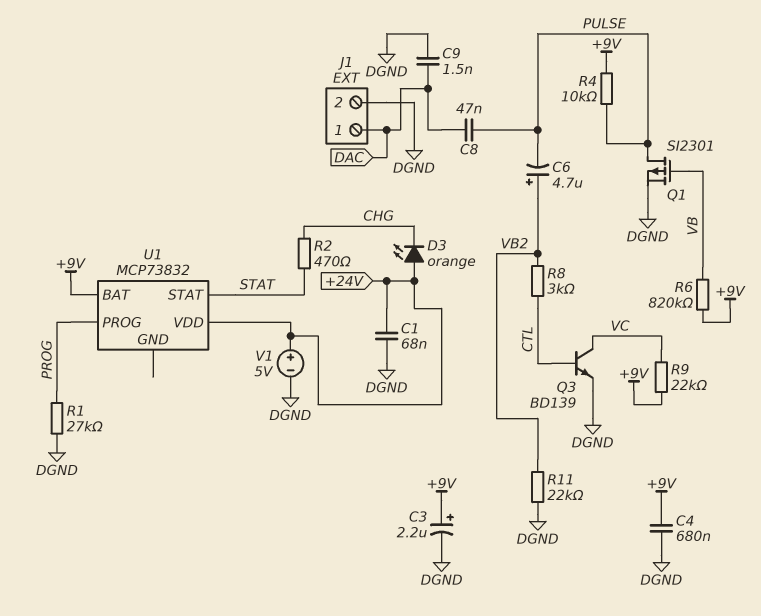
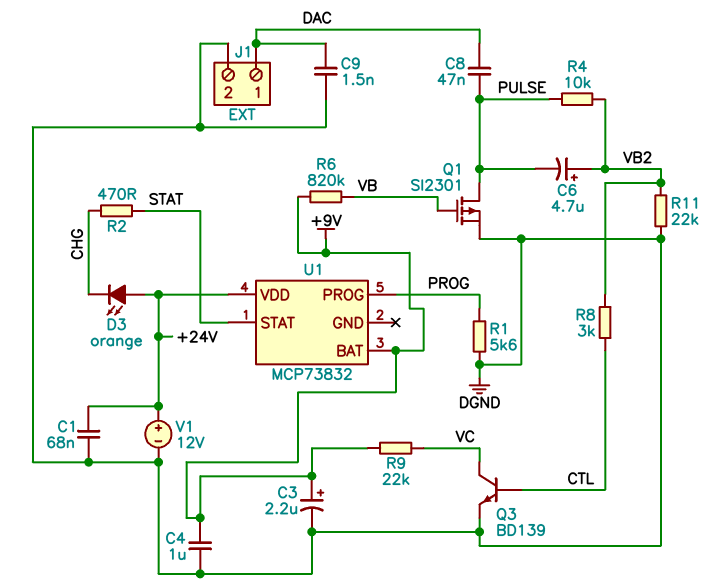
C4: 680nF (+9V, DGND) -> 1uF (+9V, DGND)
R1: 27k (DGND, PROG) -> 5.6k (DGND, PROG)
R4: 10k (+9V, PULSE) -> 10k (PULSE, VB2)
V1: 5V (plus +24V, minus DGND) -> 12V (plus +24V, minus DGND)

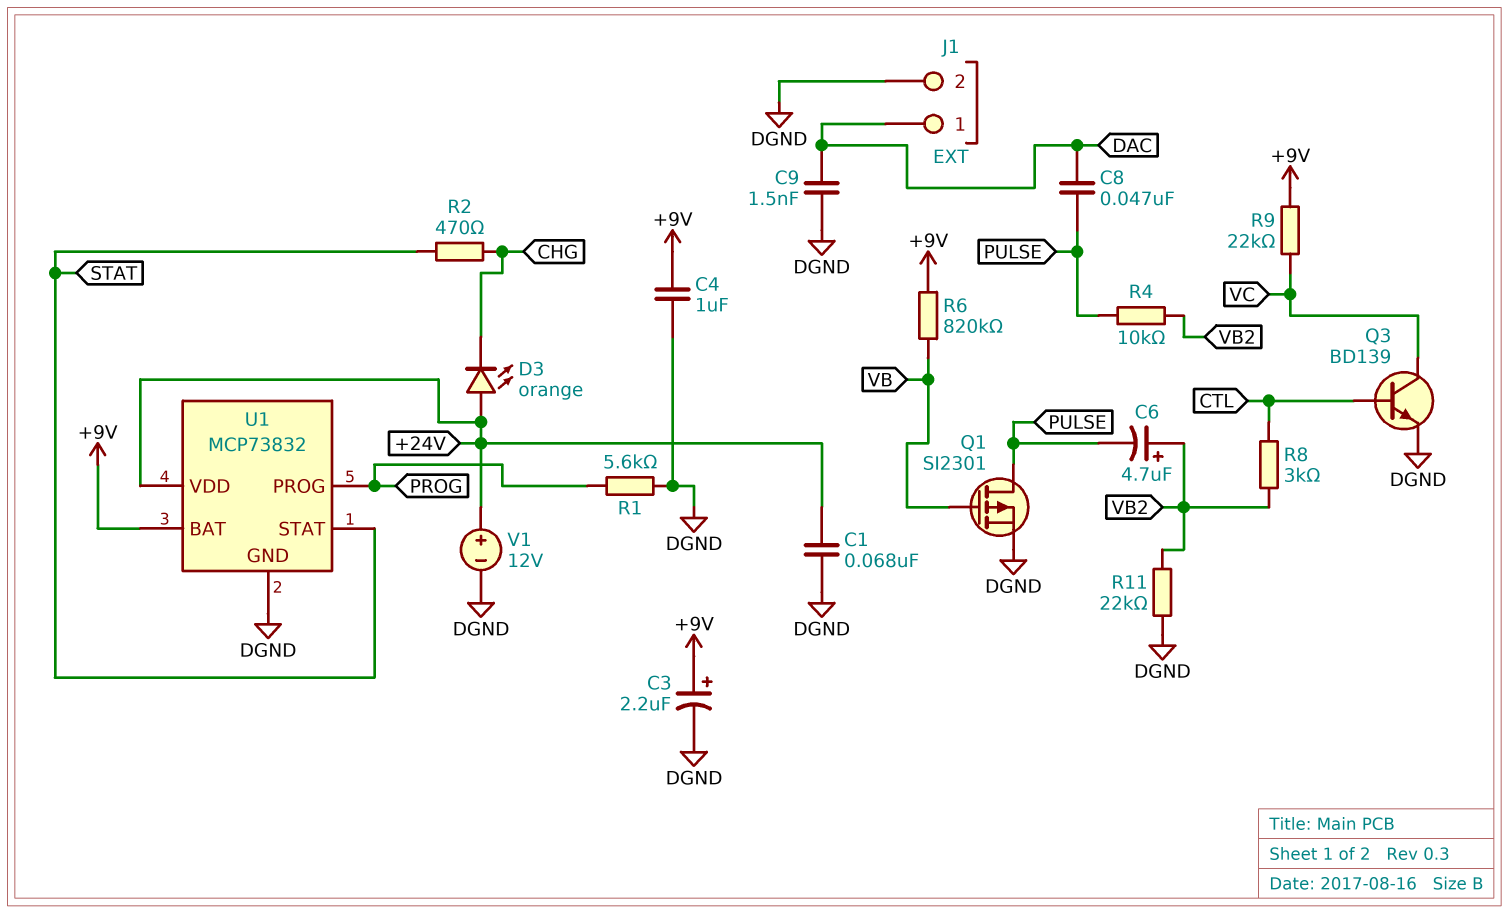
U1 pin GND: none -> DGND

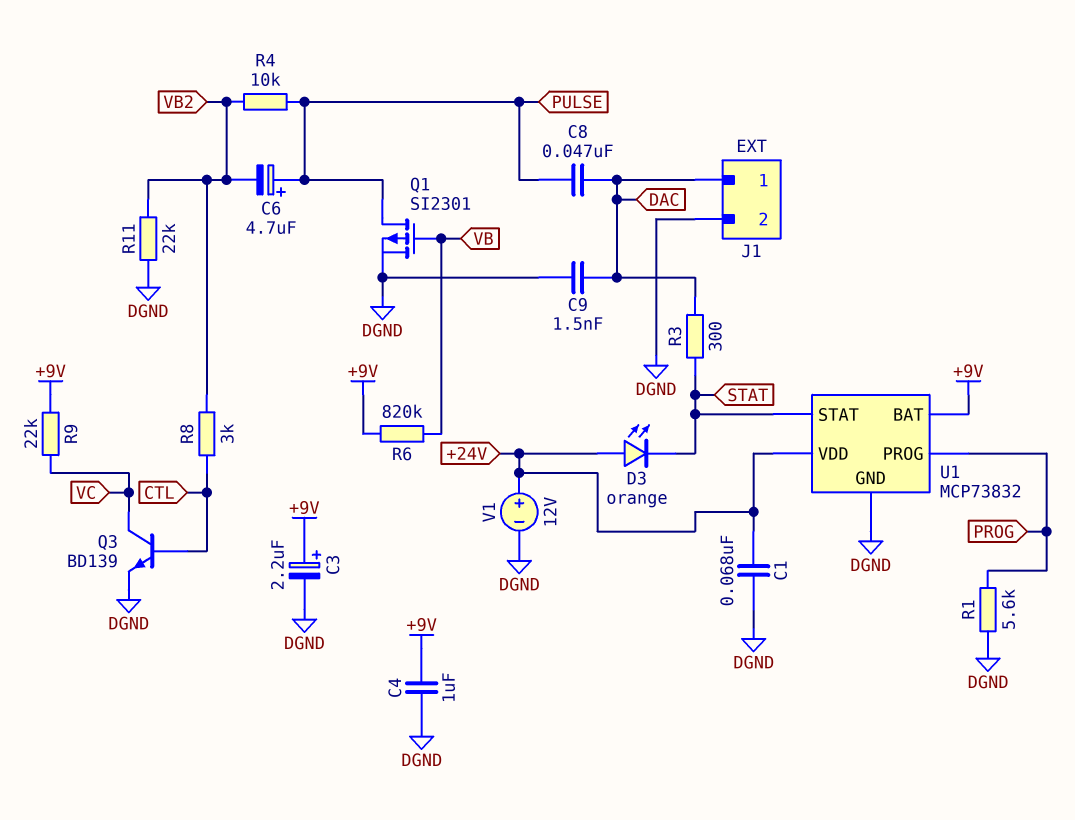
C6: 4.7uF (plus VB2, minus PULSE) -> 4.7uF (plus PULSE, minus VB2)
D3: LED orange (A +24V, K CHG) -> LED orange (A +24V, K STAT)
R2: 470 (CHG, STAT) -> none
R3: none -> 300 (DAC, STAT)

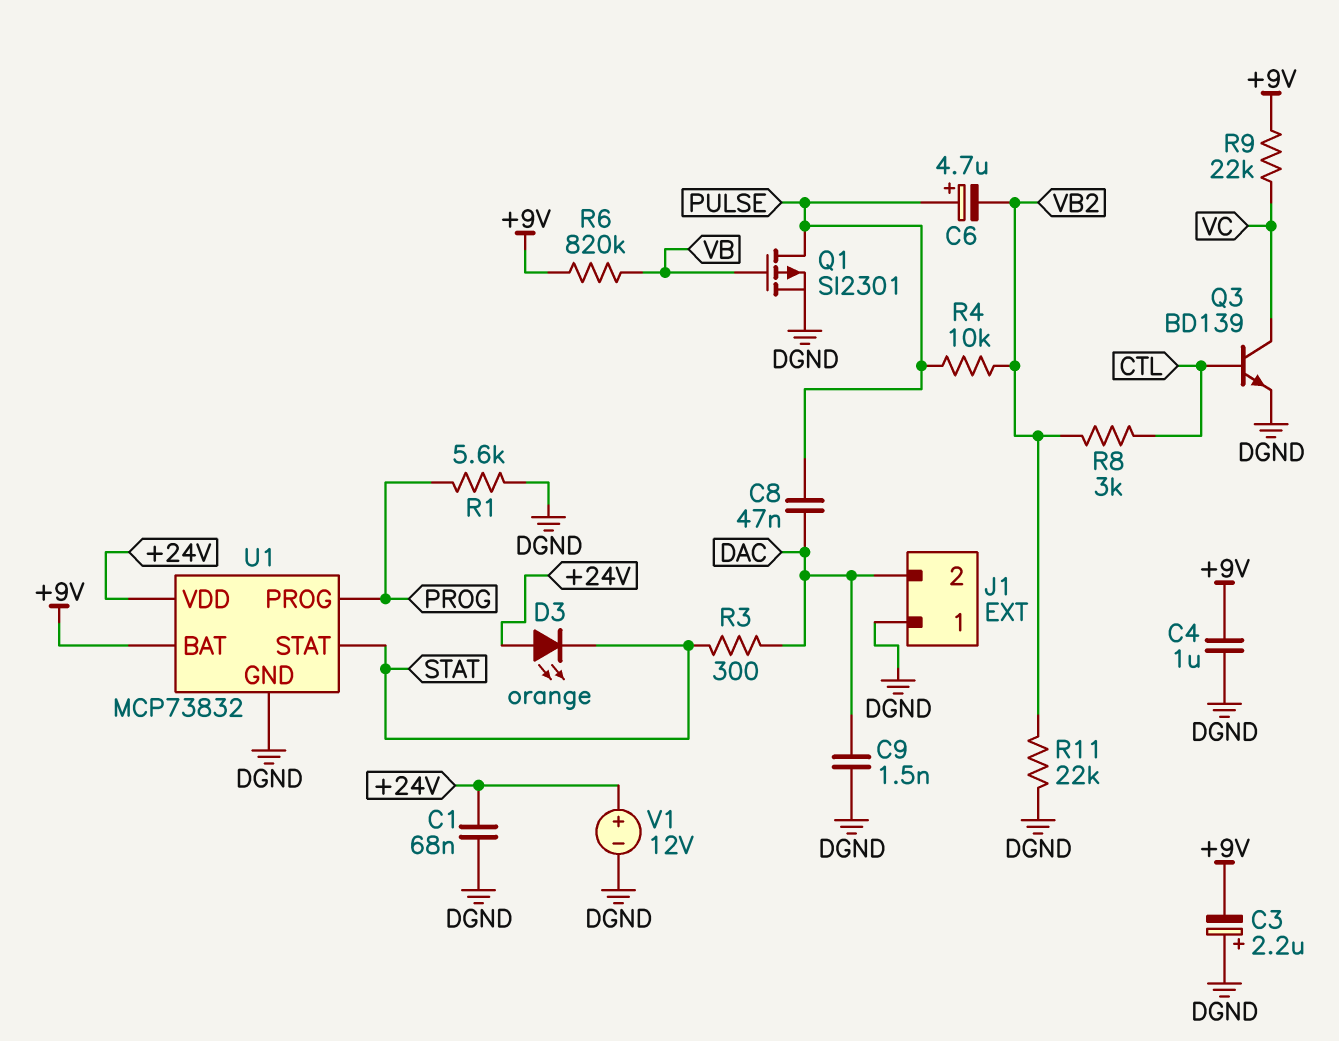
C3: 2.2uF (plus +9V, minus DGND) -> 2.2uF (plus DGND, minus +9V)
J1 pin 1: DAC -> DGND
J1 pin 2: DGND -> DAC

